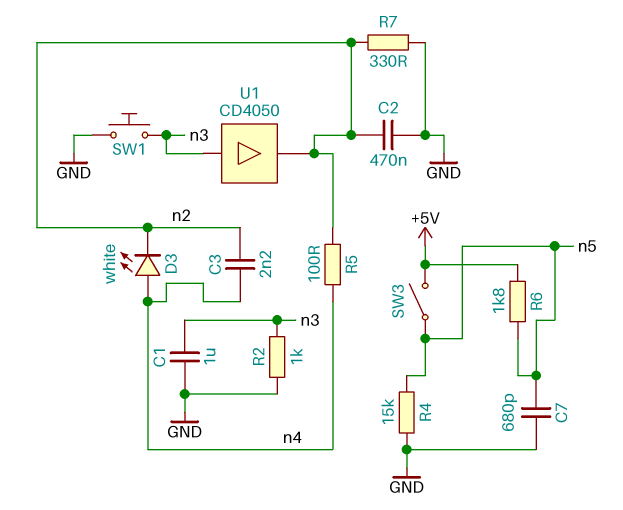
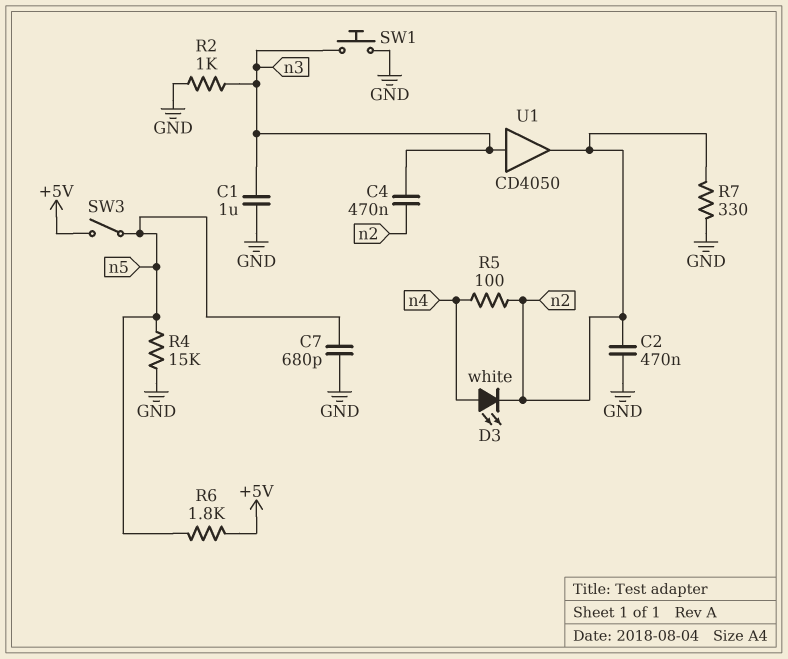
C3: 2.2nF (n2, n4) -> none
C4: none -> 470nF (n2, n3)

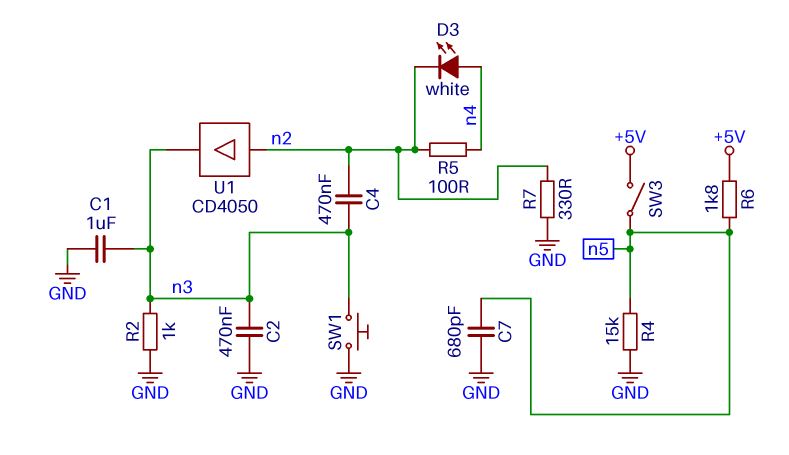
C2: 470nF (GND, n2) -> 470nF (GND, n3)
U1: buffer CD4050 (in n3, out n2) -> buffer CD4050 (in n2, out n3)

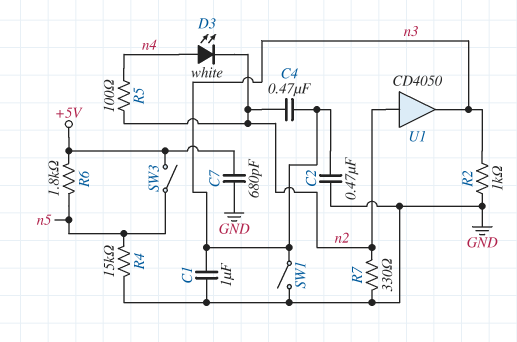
C7: 680pF (GND, n5) -> 680pF (+5V, GND)
SW1: button (GND, n3) -> switch (GND, n3)

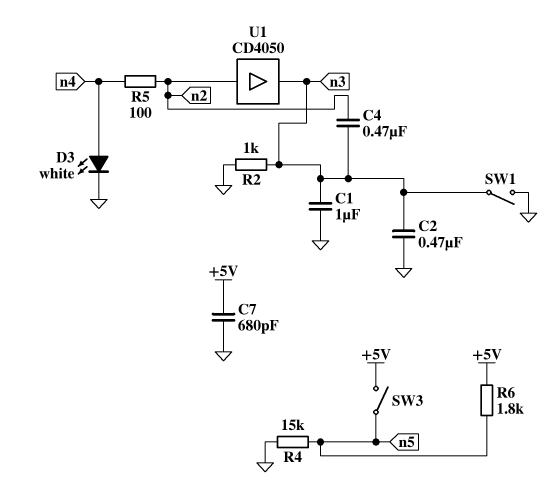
D3: LED white (A n4, K n2) -> LED white (A n4, K GND)
R7: 330 (GND, n2) -> none

